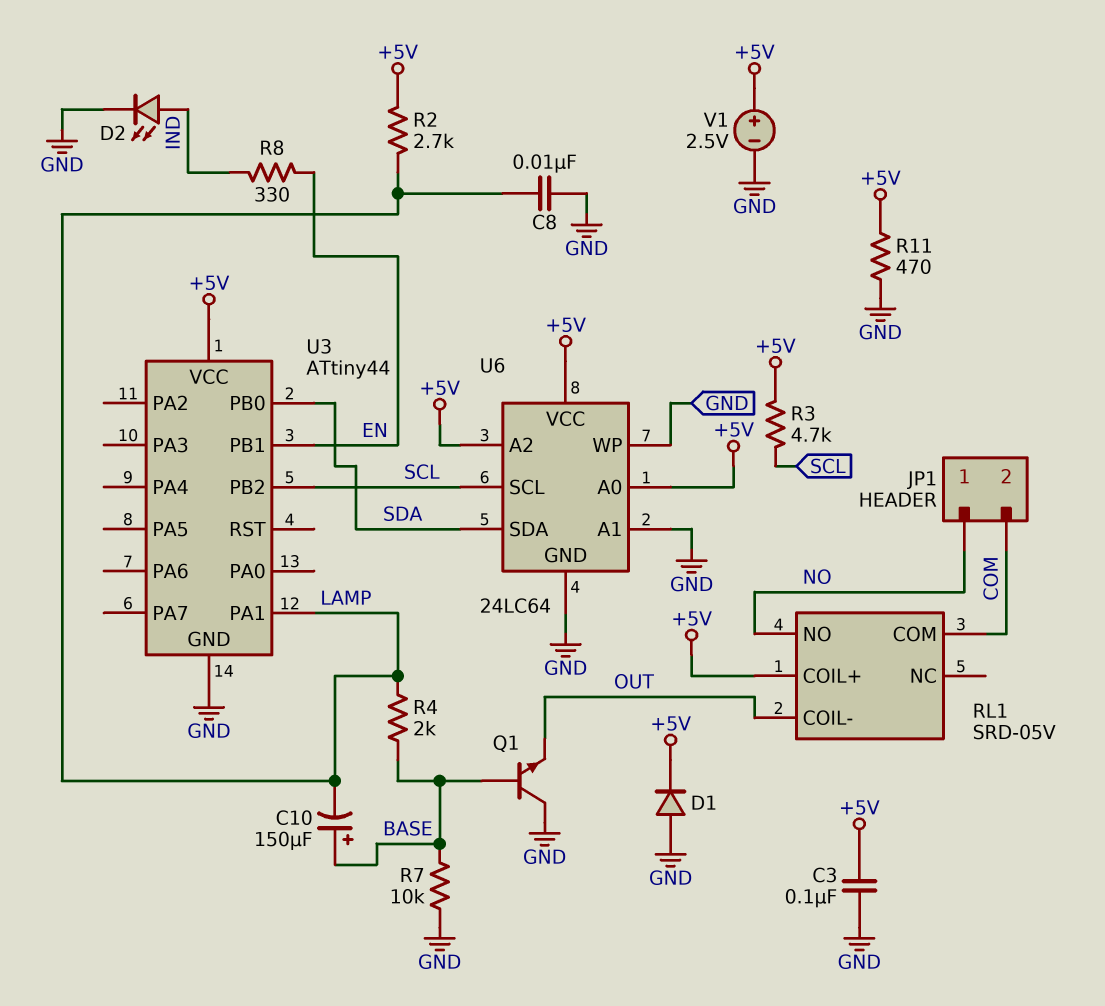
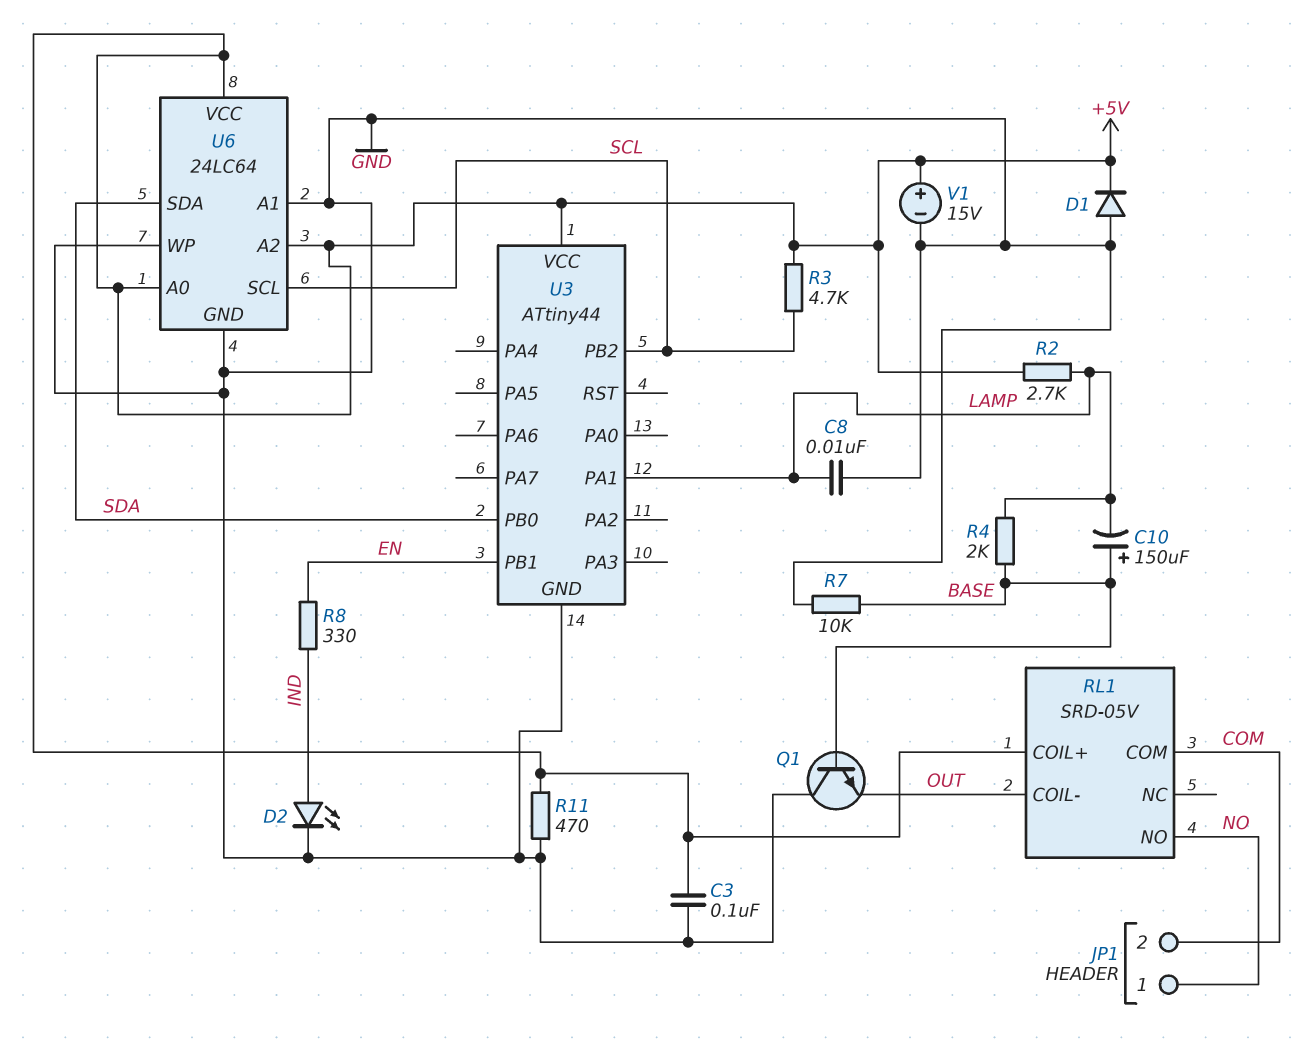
V1: 2.5V (plus +5V, minus GND) -> 15V (plus +5V, minus GND)

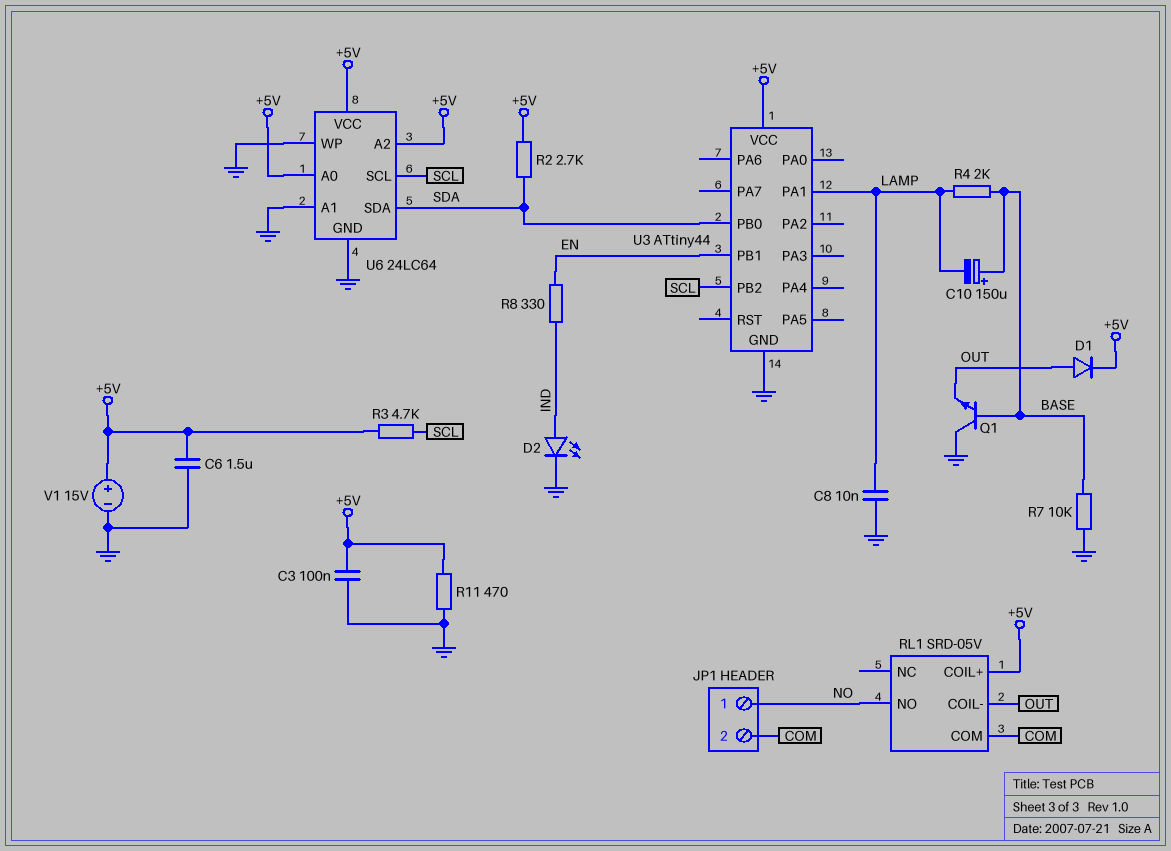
C6: none -> 1.5uF (+5V, GND)
D1: diode (A GND, K +5V) -> diode (A OUT, K +5V)
R2: 2.7k (+5V, LAMP) -> 2.7k (+5V, SDA)

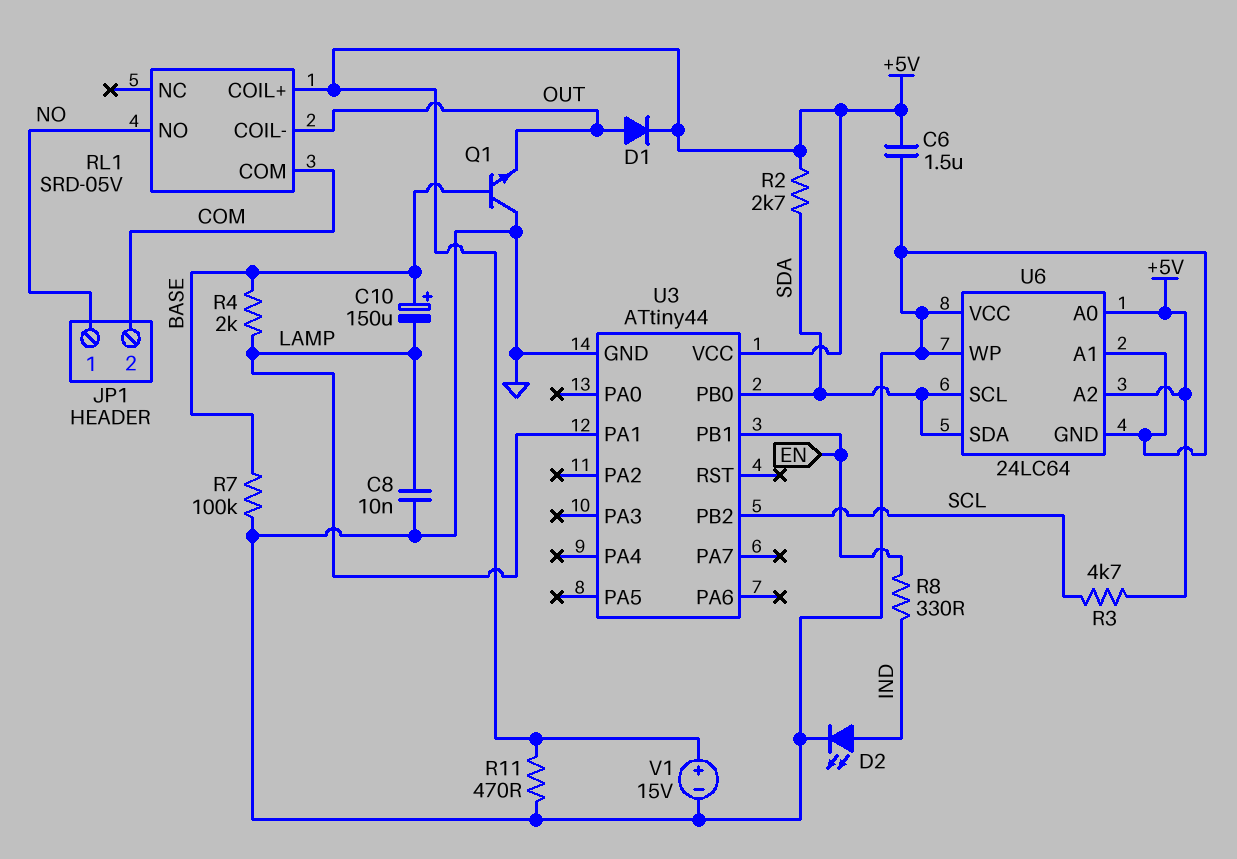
C3: 100nF (+5V, GND) -> none
R7: 10k (BASE, GND) -> 100k (BASE, GND)
U6 pin SCL: SCL -> SDA
U6 pin VCC: +5V -> GND

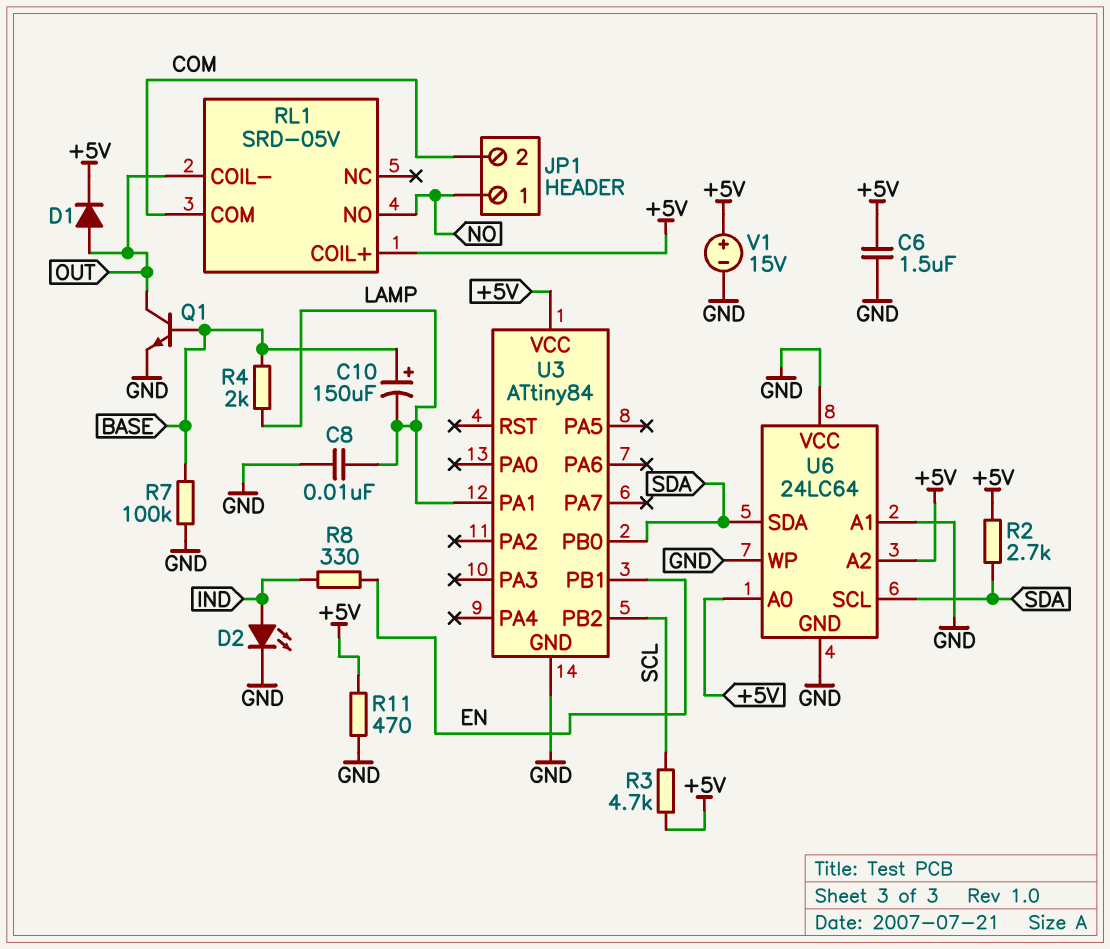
Q1: NPN (B BASE, C GND, E OUT) -> NPN (B BASE, C OUT, E GND)
U3: ATtiny44 -> ATtiny84

